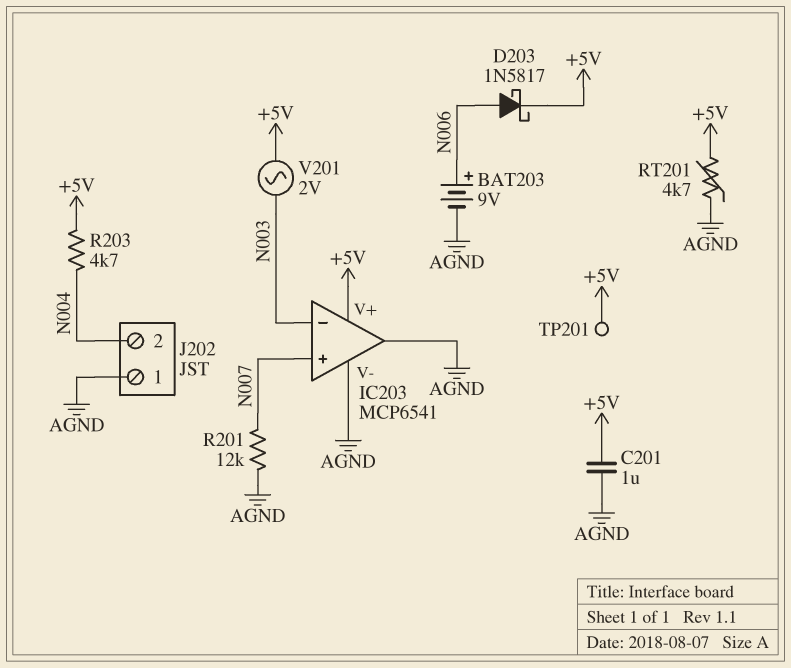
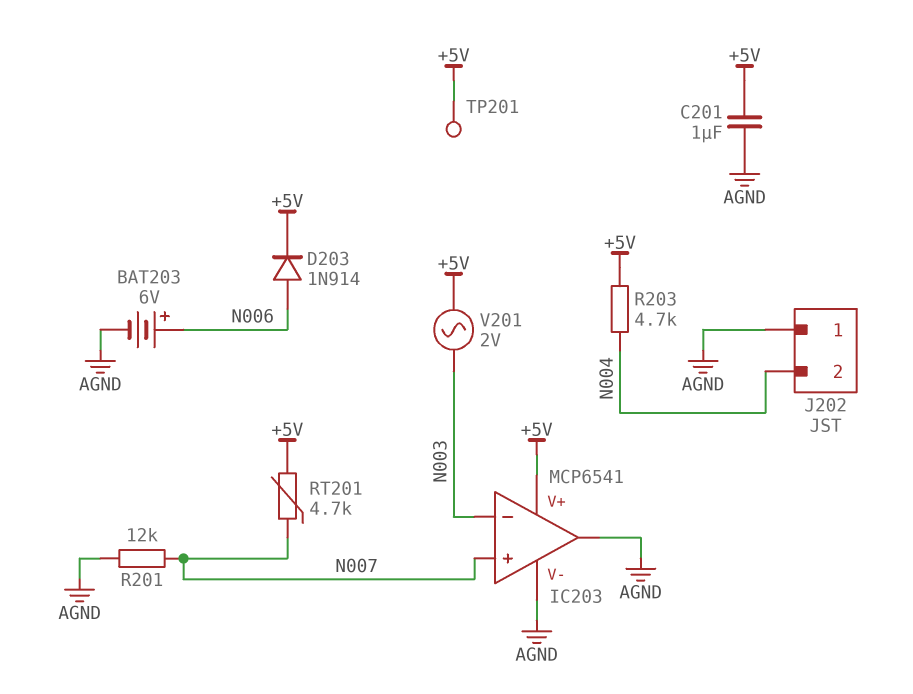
BAT203: 9V (plus N006, minus AGND) -> 6V (plus N006, minus AGND)
D203: schottky 1N5817 (A N006, K +5V) -> diode 1N914 (A N006, K +5V)
RT201: 4.7k (+5V, AGND) -> 4.7k (+5V, N007)

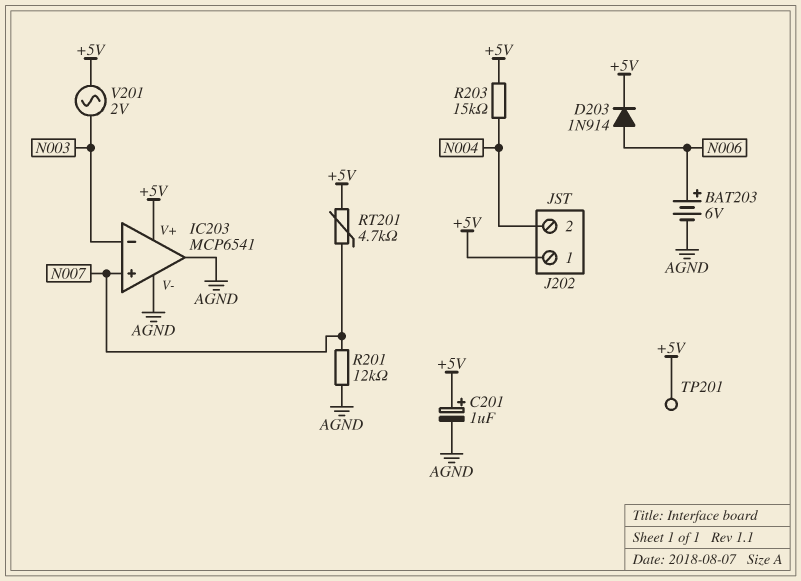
C201: 1uF (+5V, AGND) -> 1uF (plus +5V, minus AGND)
J202 pin 1: AGND -> +5V
R203: 4.7k (+5V, N004) -> 15k (+5V, N004)

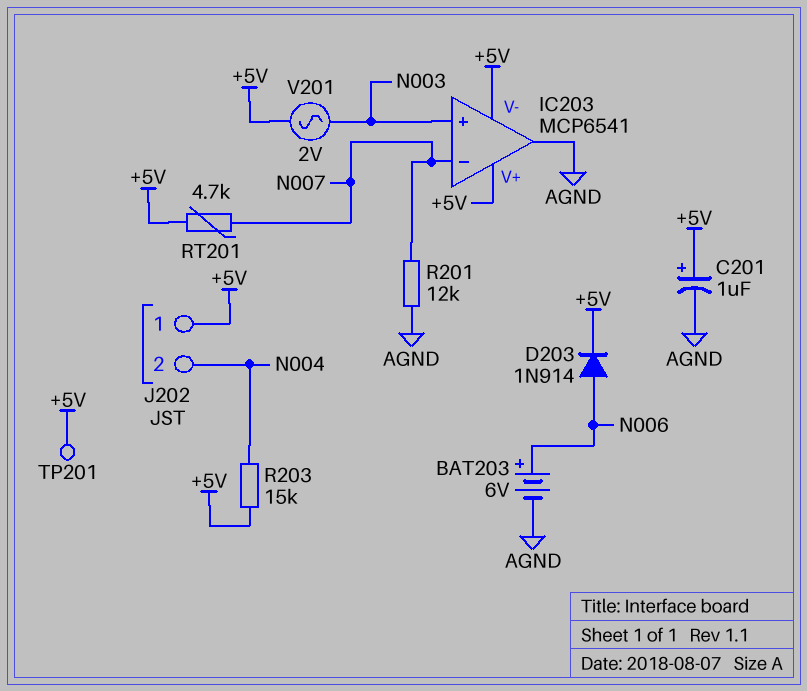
IC203 pin V-: AGND -> +5V
IC203 pin in+: N007 -> N003
IC203 pin in-: N003 -> N007

